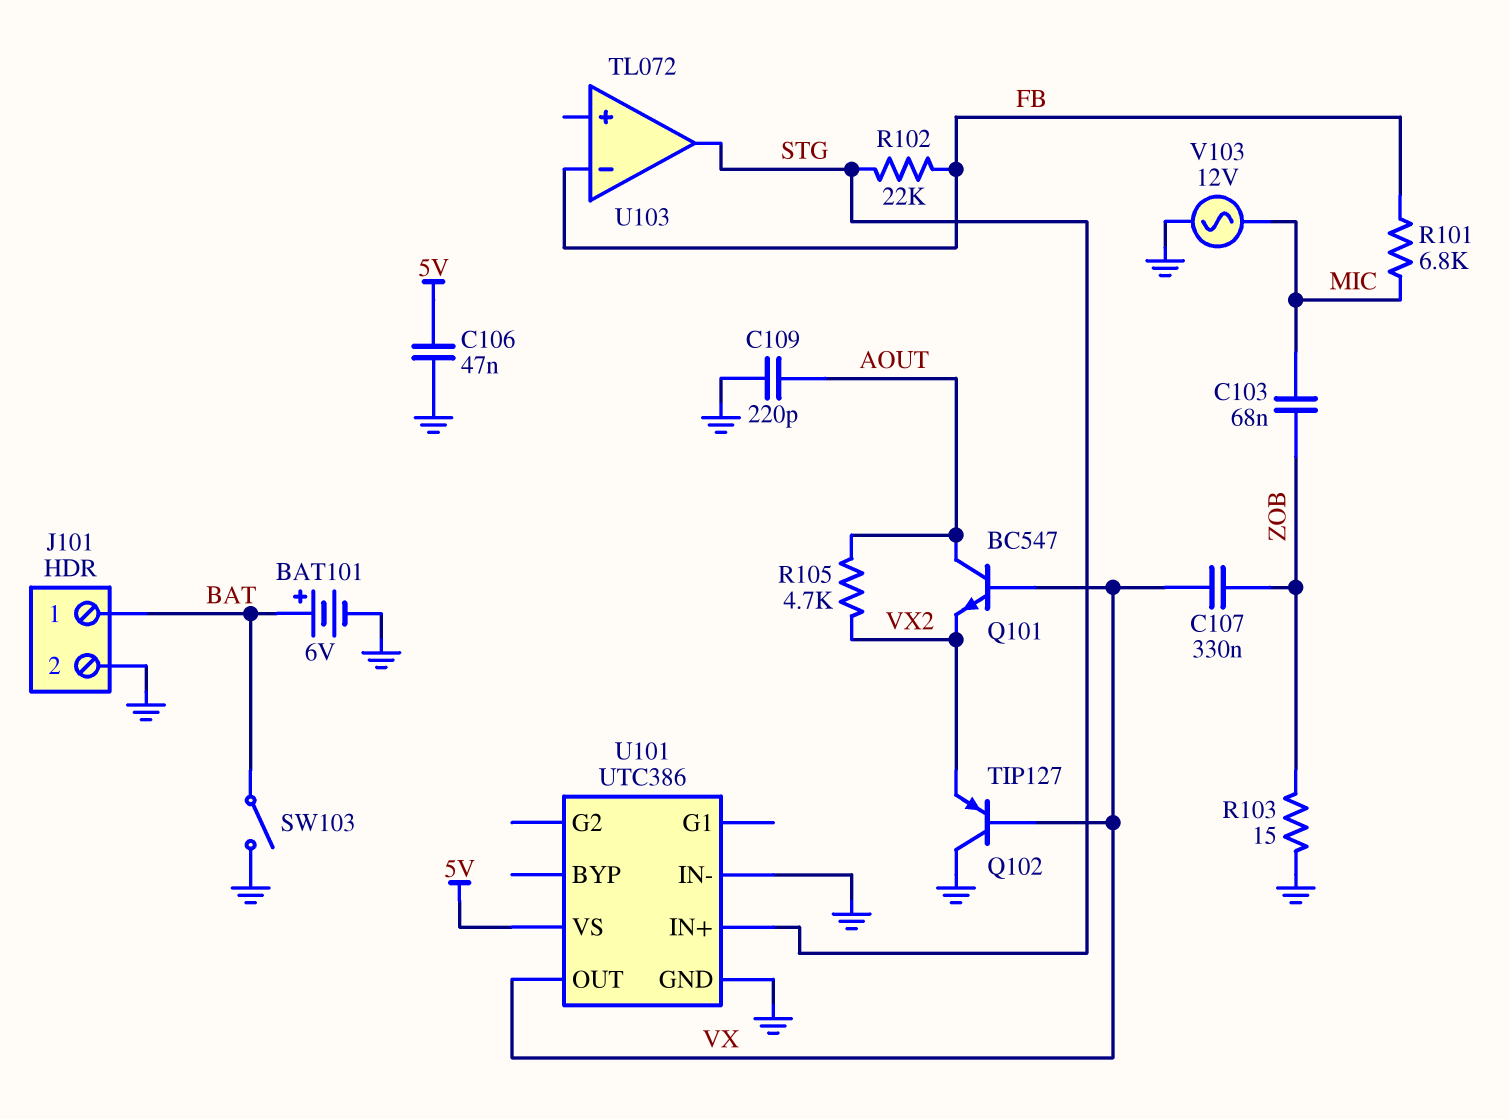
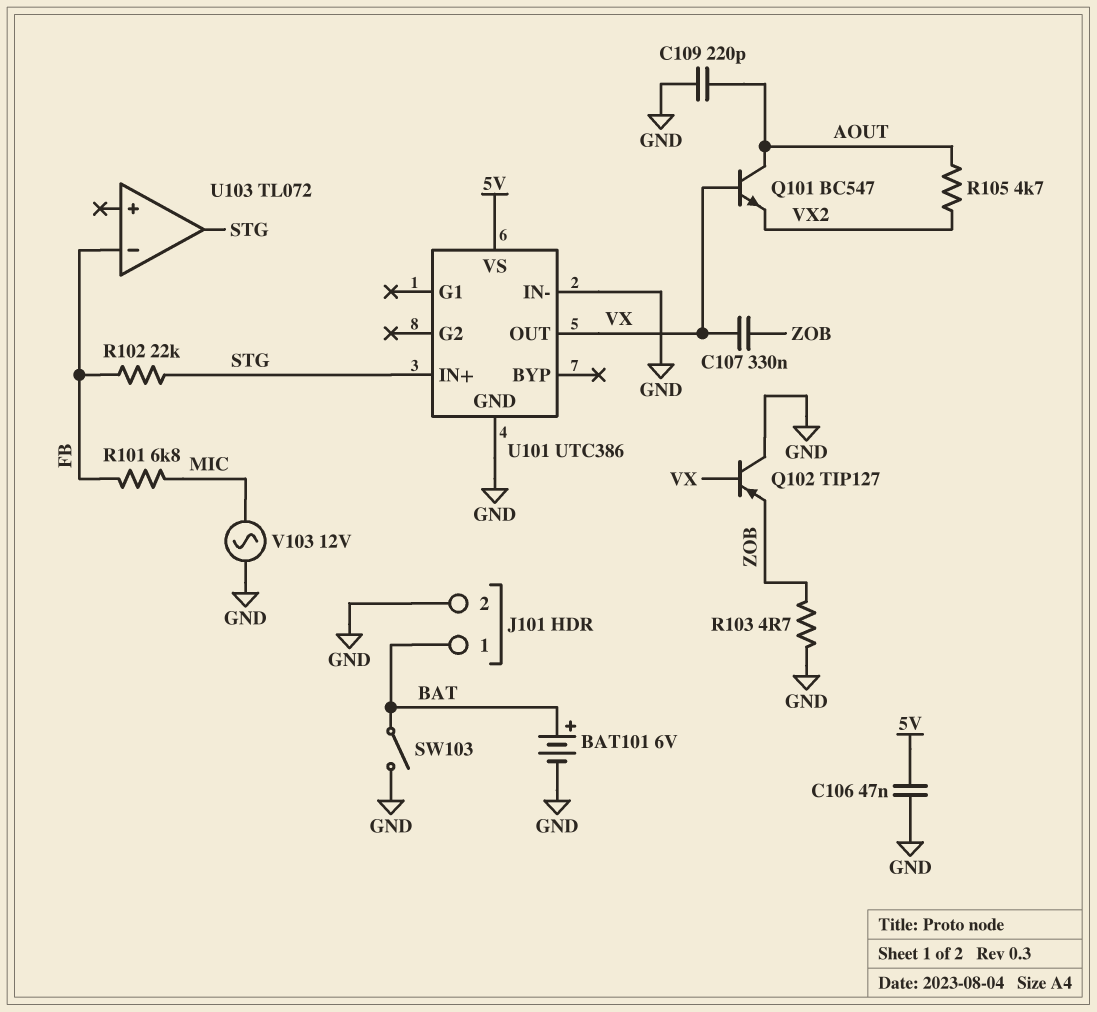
C103: 68nF (MIC, ZOB) -> none
Q102: PNP TIP127 (B VX, C GND, E VX2) -> PNP TIP127 (B VX, C GND, E ZOB)
R103: 15 (GND, ZOB) -> 4.7 (GND, ZOB)

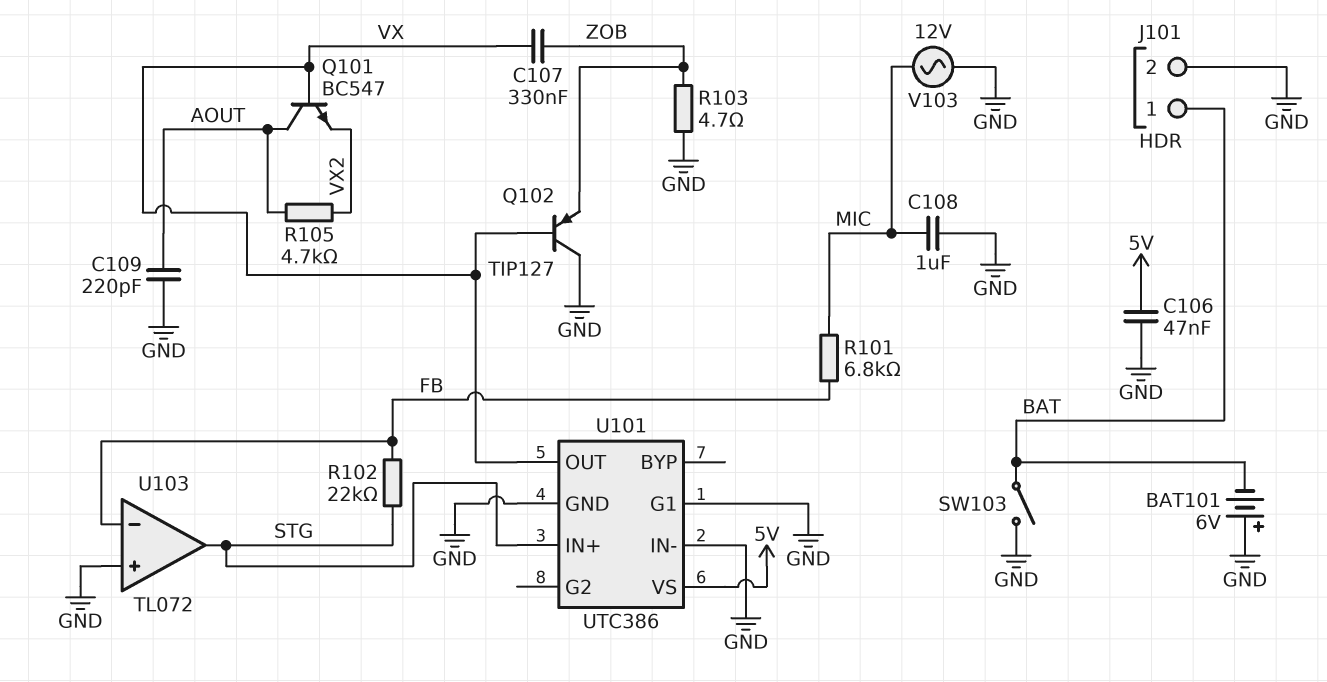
BAT101: 6V (plus BAT, minus GND) -> 6V (plus GND, minus BAT)
C108: none -> 1uF (GND, MIC)
U101 pin G1: none -> GND
U103 pin in+: none -> GND

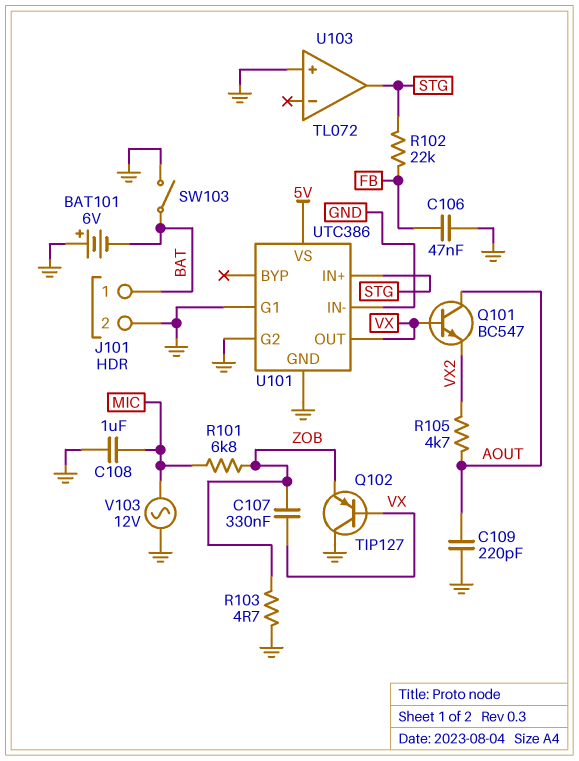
C106: 47nF (5V, GND) -> 47nF (FB, GND)
R101: 6.8k (FB, MIC) -> 6.8k (MIC, ZOB)
U101 pin G2: none -> GND
U103 pin in-: FB -> none

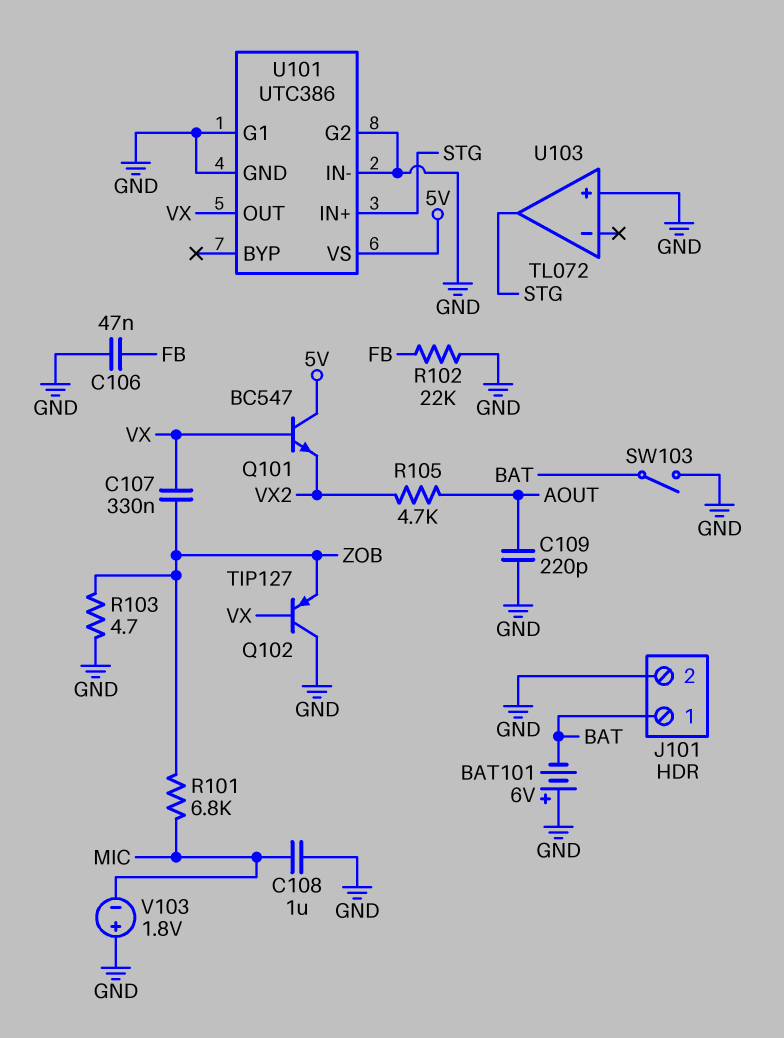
Q101: NPN BC547 (B VX, C AOUT, E VX2) -> NPN BC547 (B VX, C 5V, E VX2)
R102: 22k (FB, STG) -> 22k (FB, GND)
V103: AC 12V (GND, MIC) -> 1.8V (plus GND, minus MIC)

